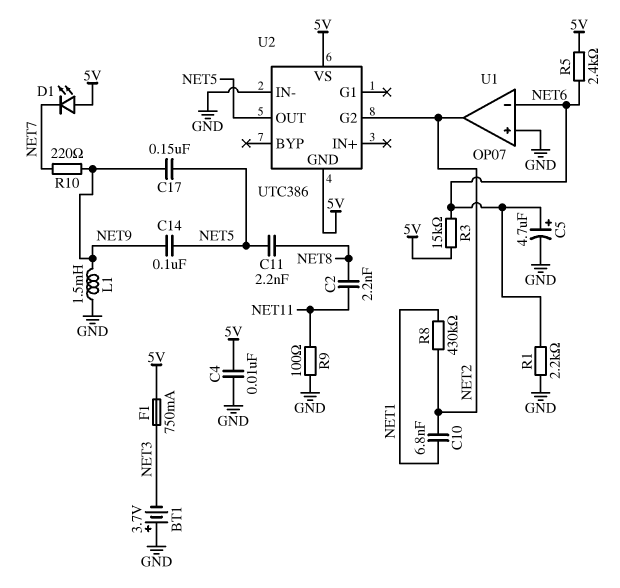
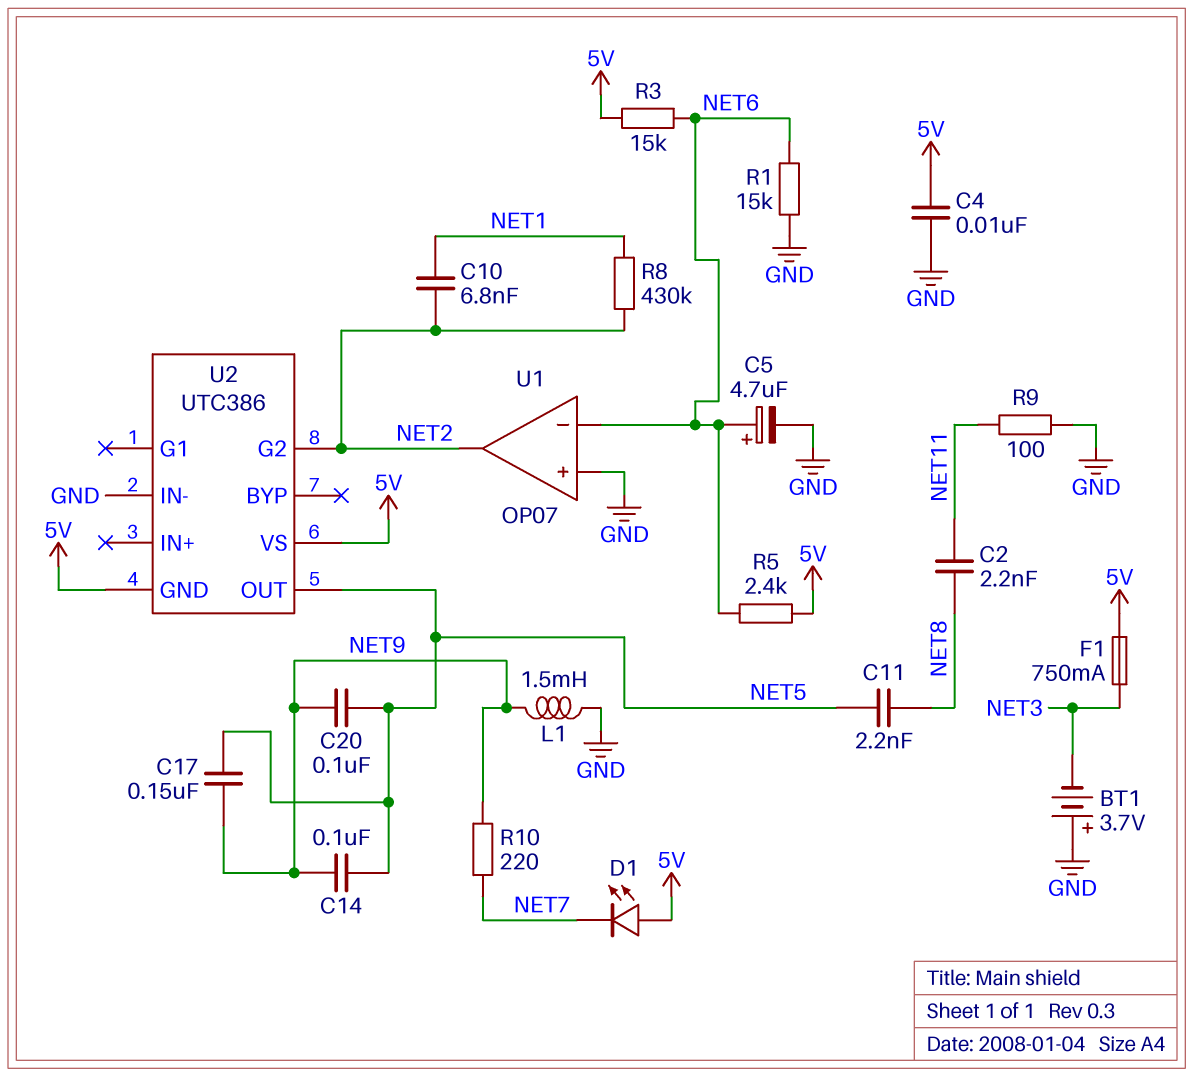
C20: none -> 100nF (NET5, NET9)
R1: 2.2k (GND, NET6) -> 15k (GND, NET6)

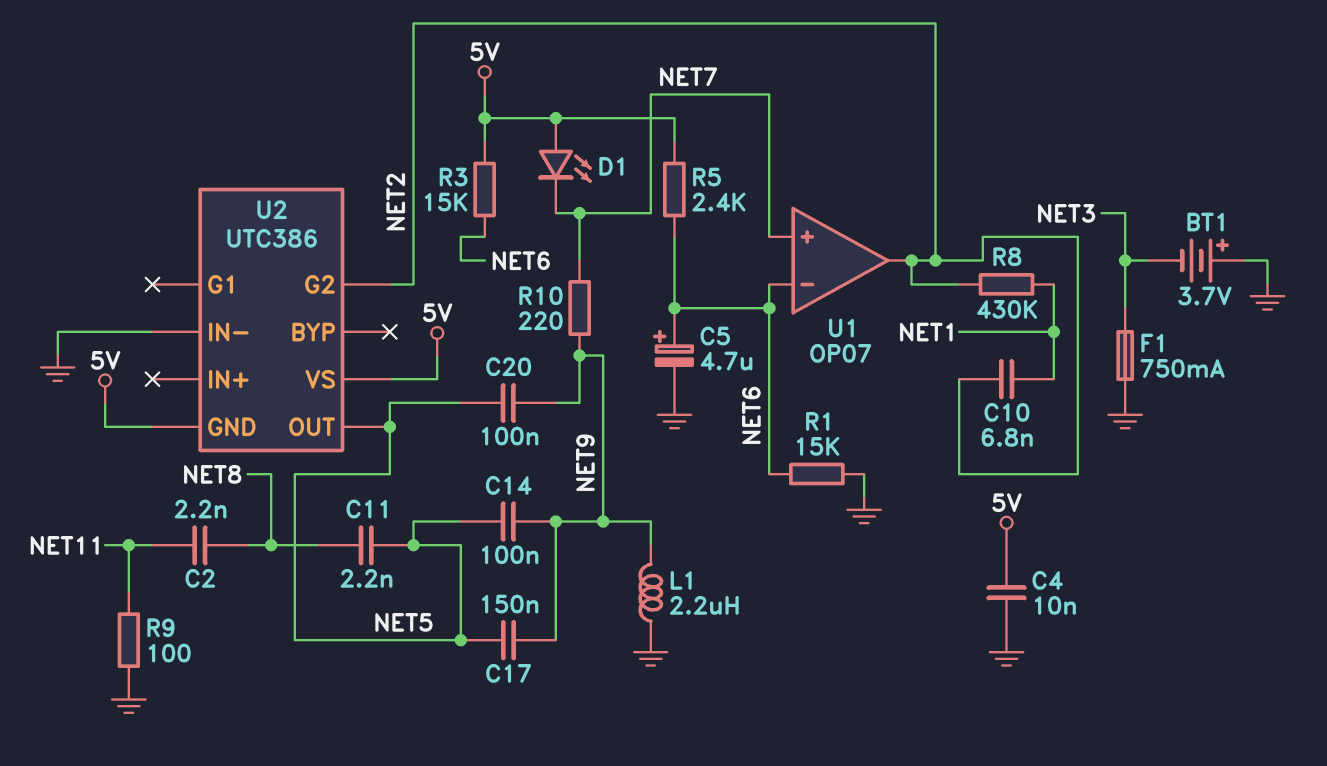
F1: 750mA (5V, NET3) -> 750mA (GND, NET3)
L1: 1.5mH (GND, NET9) -> 2.2uH (GND, NET9)
U1 pin in+: GND -> NET7

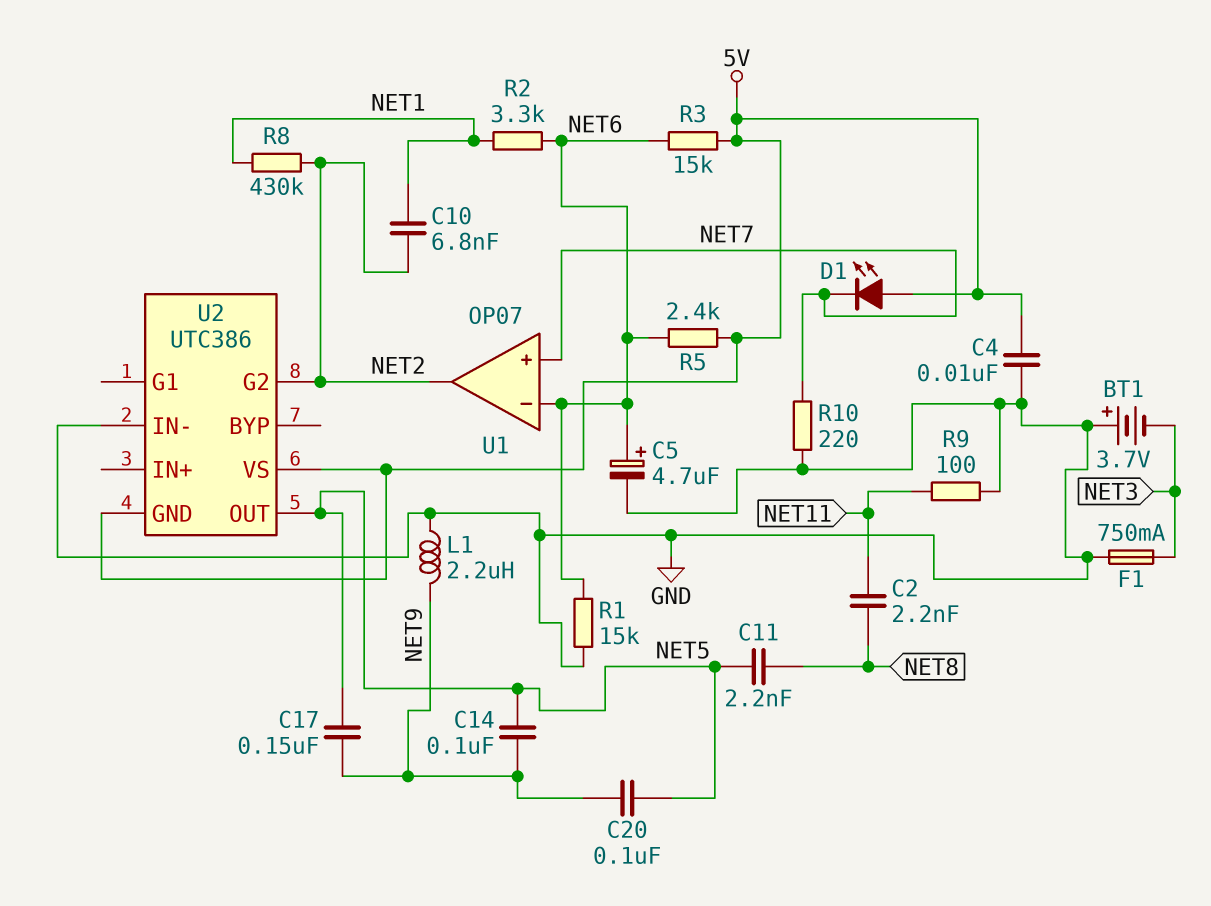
R2: none -> 3.3k (NET1, NET6)
R10: 220 (NET7, NET9) -> 220 (GND, NET7)

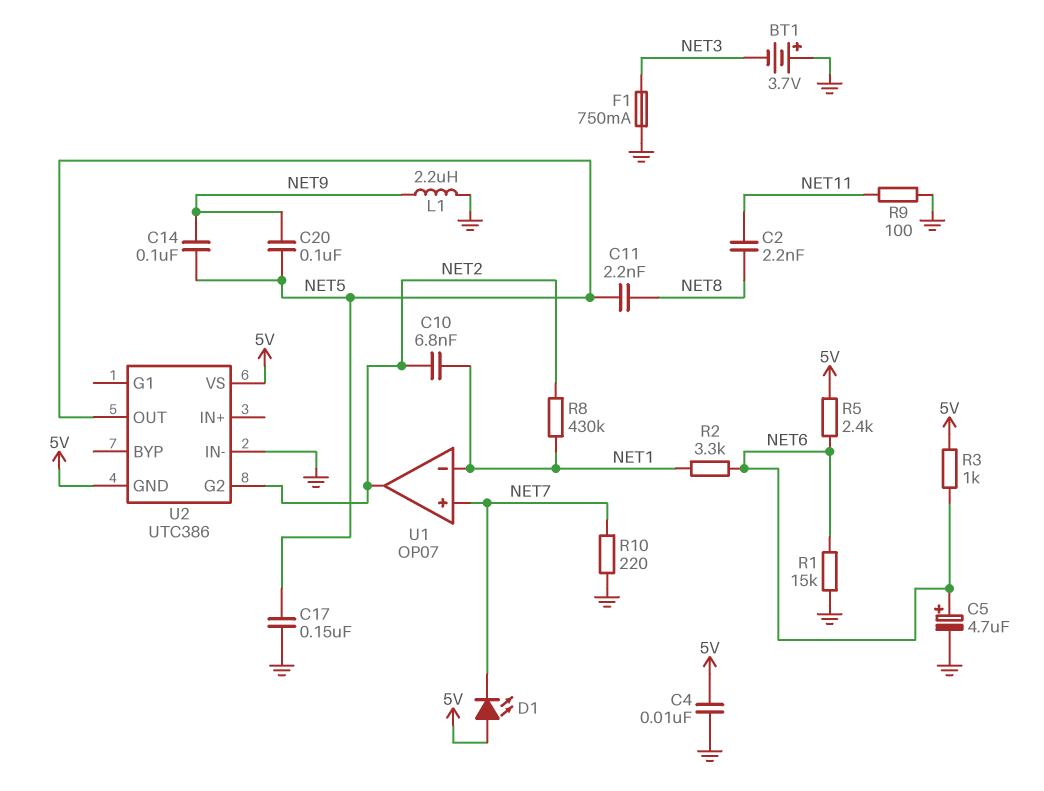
C17: 150nF (NET5, NET9) -> 150nF (GND, NET5)
R3: 15k (5V, NET6) -> 1k (5V, NET6)
U1 pin in-: NET6 -> NET1

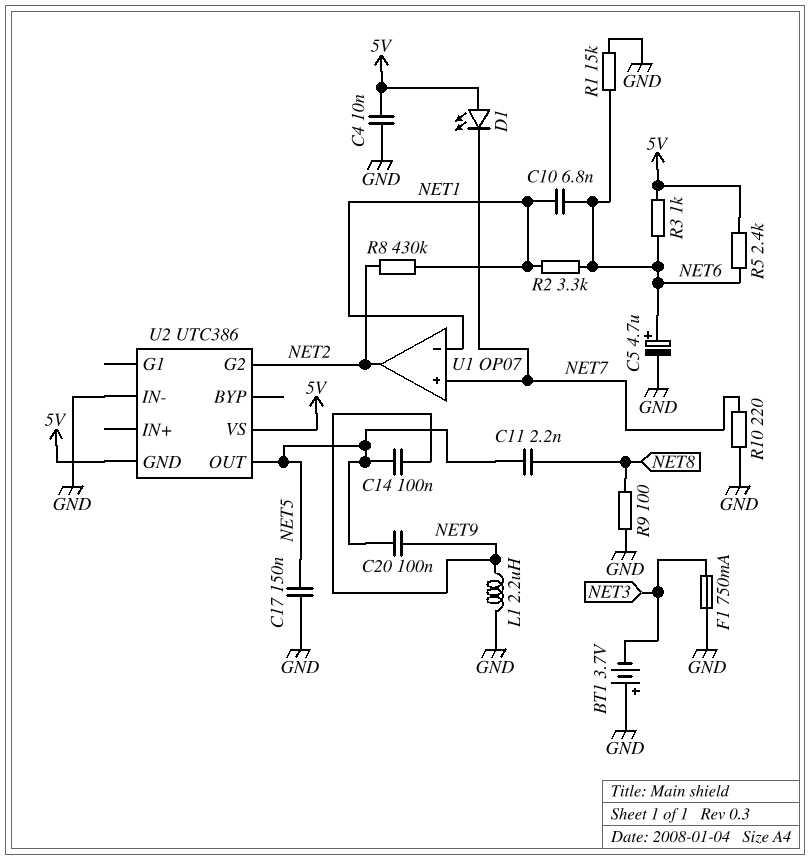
C2: 2.2nF (NET8, NET11) -> none
C10: 6.8nF (NET1, NET2) -> 6.8nF (NET1, NET6)
R9: 100 (GND, NET11) -> 100 (GND, NET8)

